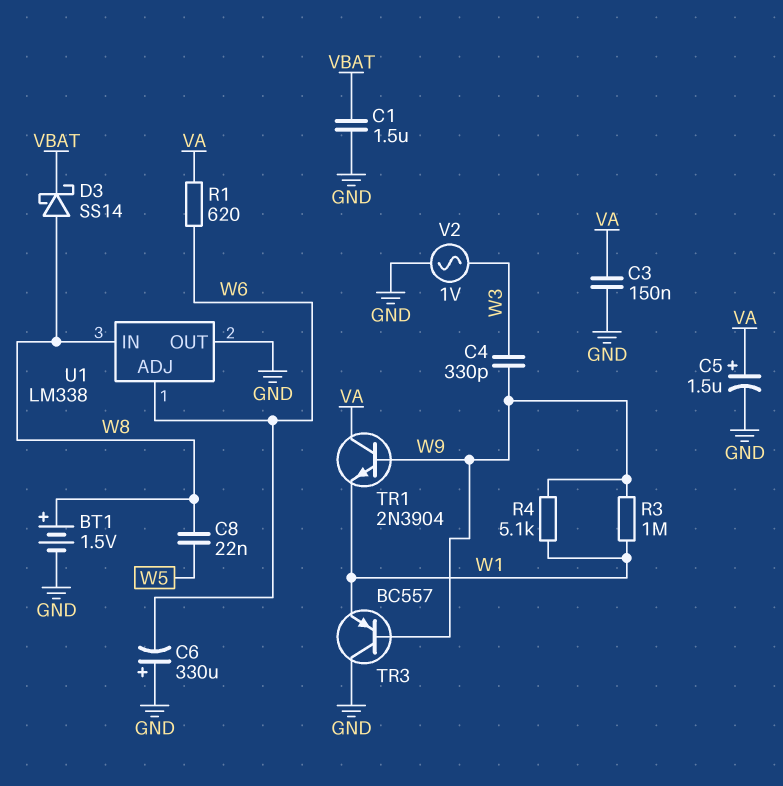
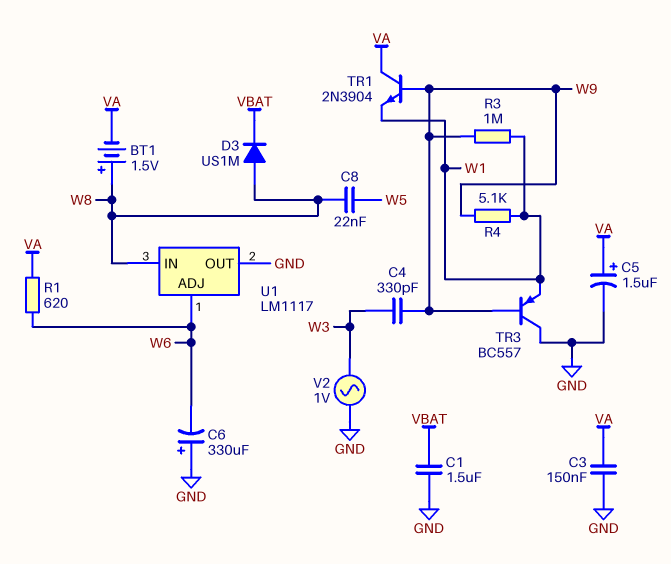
BT1: 1.5V (plus W8, minus GND) -> 1.5V (plus W8, minus VA)
D3: schottky SS14 (A W8, K VBAT) -> diode US1M (A W8, K VBAT)
U1: LM338 -> LM1117

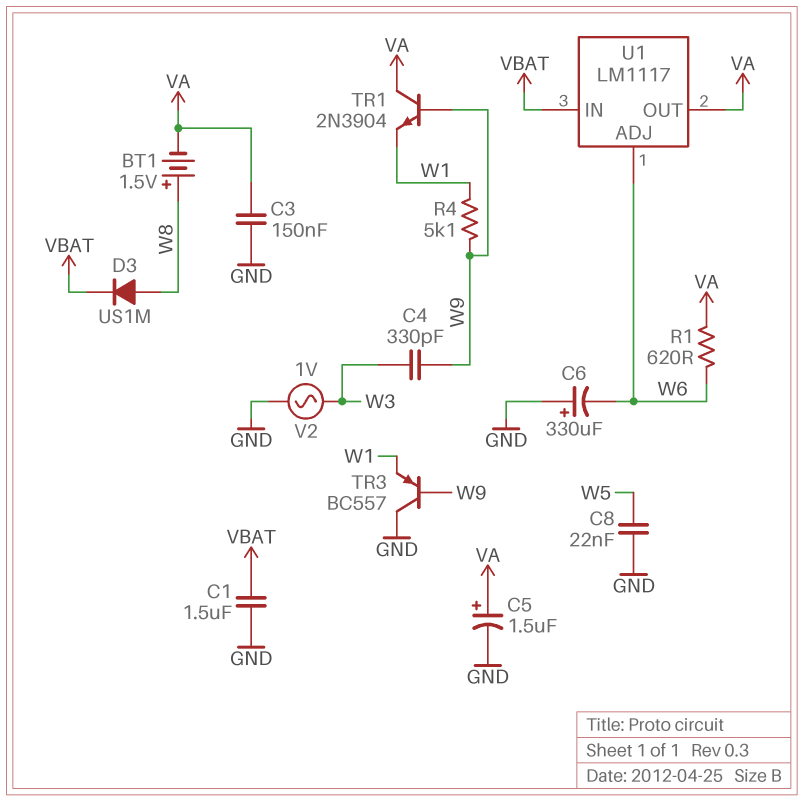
C8: 22nF (W5, W8) -> 22nF (GND, W5)
R3: 1M (W1, W9) -> none
U1 pin IN: W8 -> VBAT
U1 pin OUT: GND -> VA

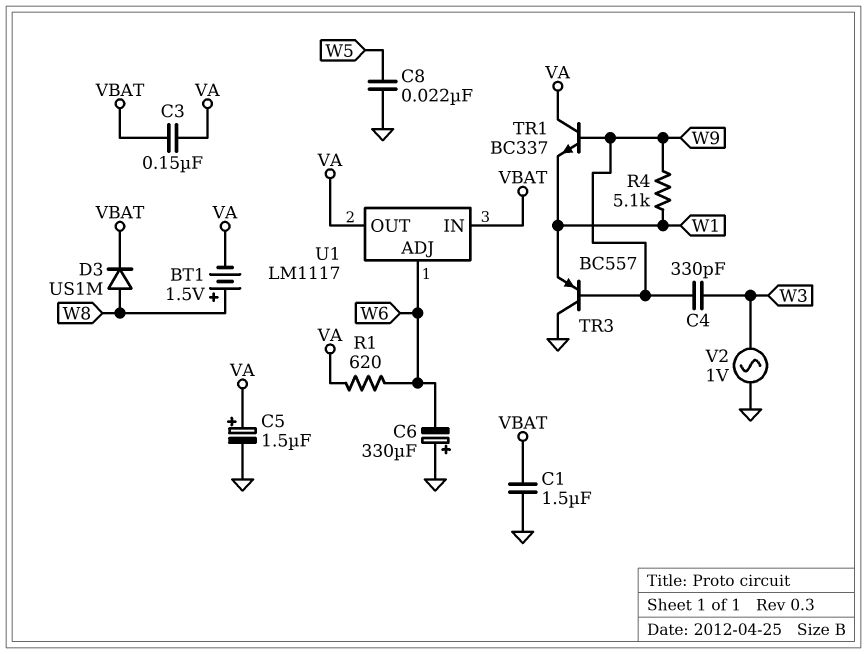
C3: 150nF (GND, VA) -> 150nF (VA, VBAT)
TR1: NPN 2N3904 (B W9, C VA, E W1) -> NPN BC337 (B W9, C VA, E W1)

